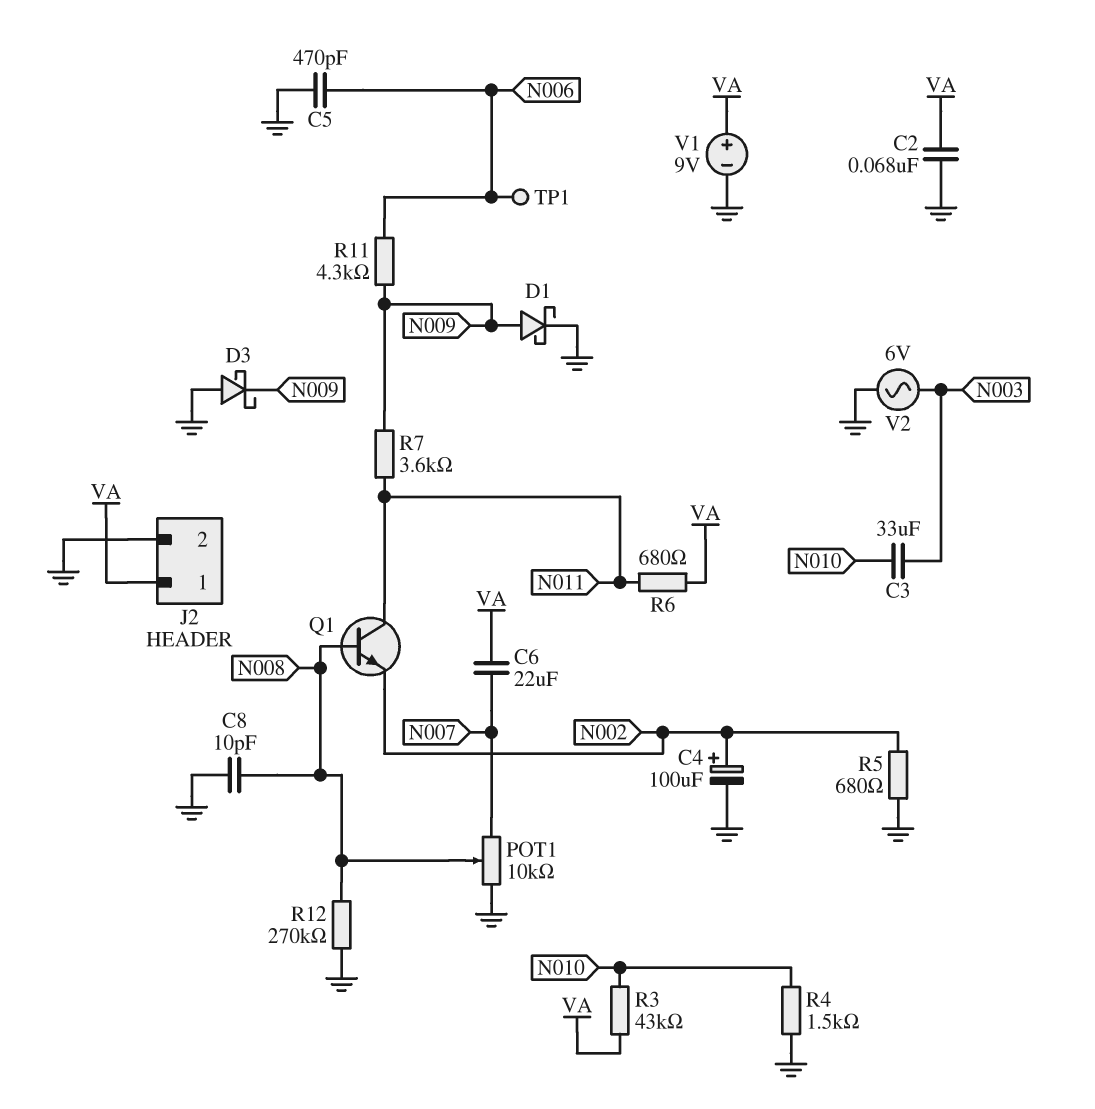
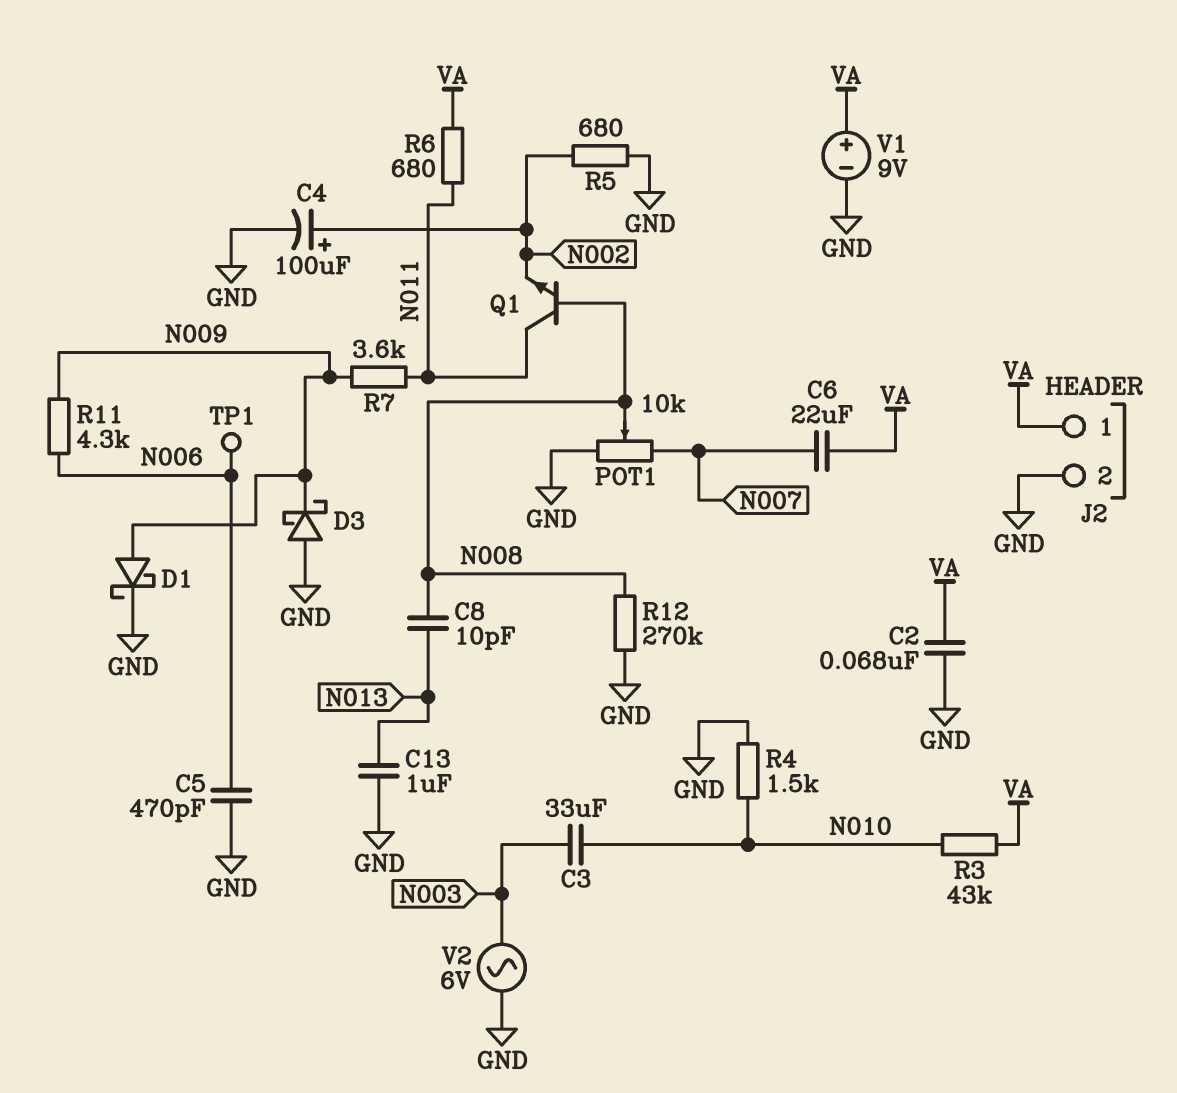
C8: 10pF (GND, N008) -> 10pF (N008, N013)
C13: none -> 1uF (GND, N013)

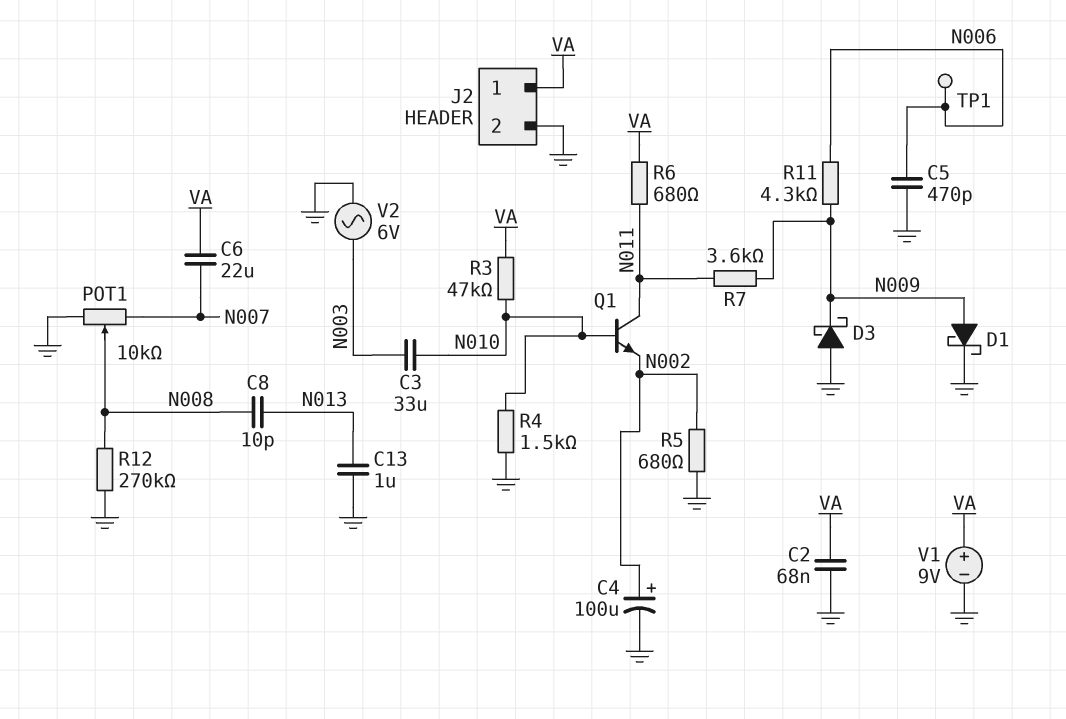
Q1: NPN (B N008, C N011, E N002) -> NPN (B N010, C N011, E N002)
R3: 43k (N010, VA) -> 47k (N010, VA)

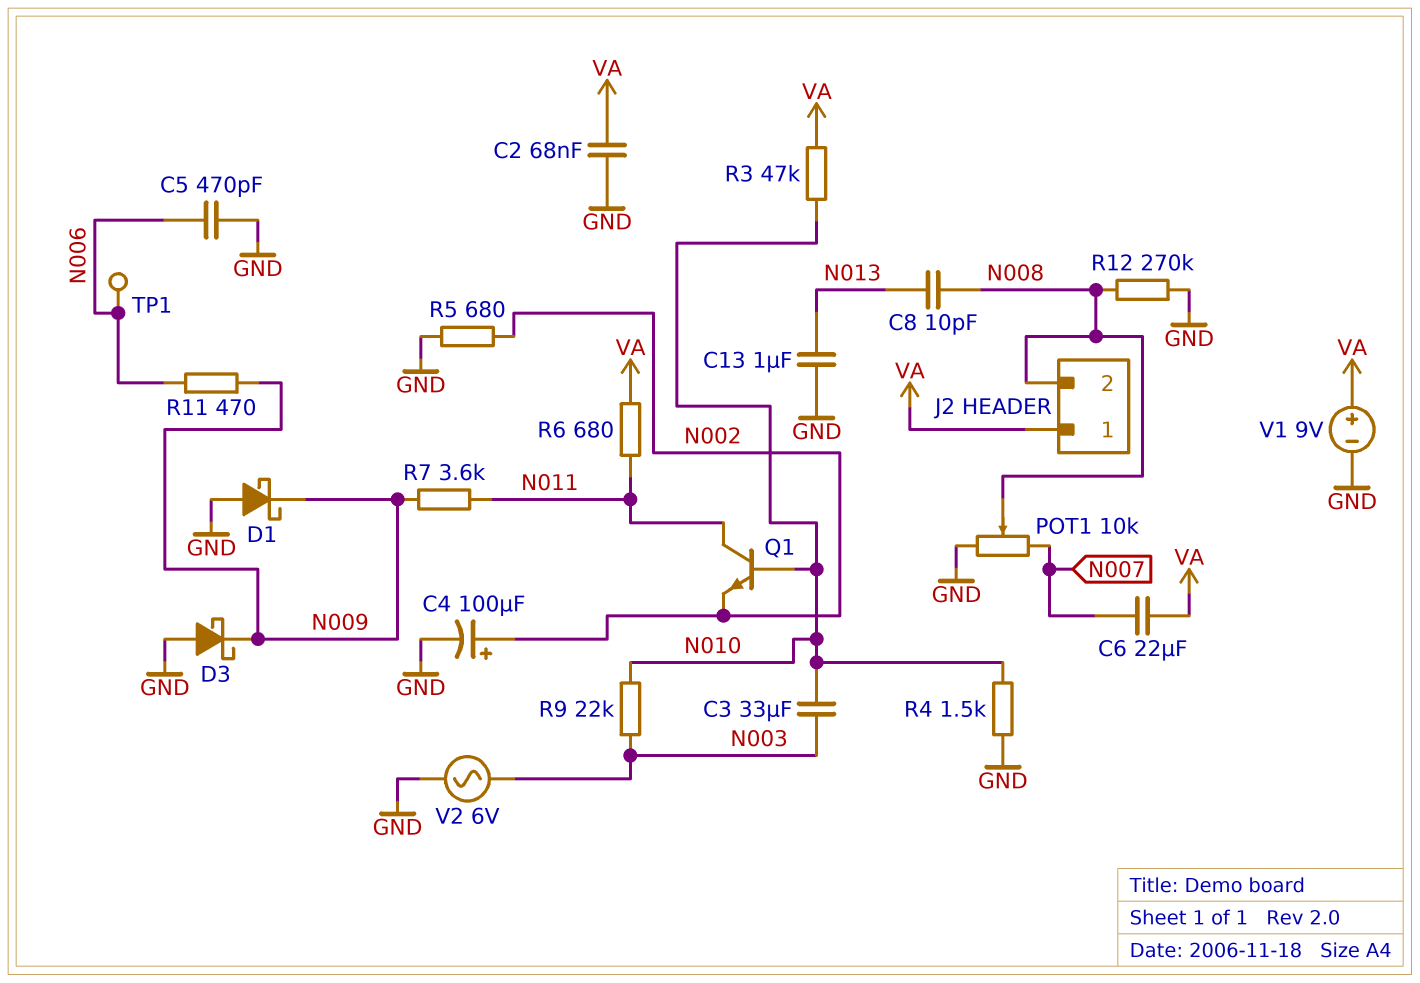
D1: schottky (A N009, K GND) -> schottky (A GND, K N009)
J2 pin 2: GND -> N008
R9: none -> 22k (N003, N010)
R11: 4.3k (N006, N009) -> 470 (N006, N009)

